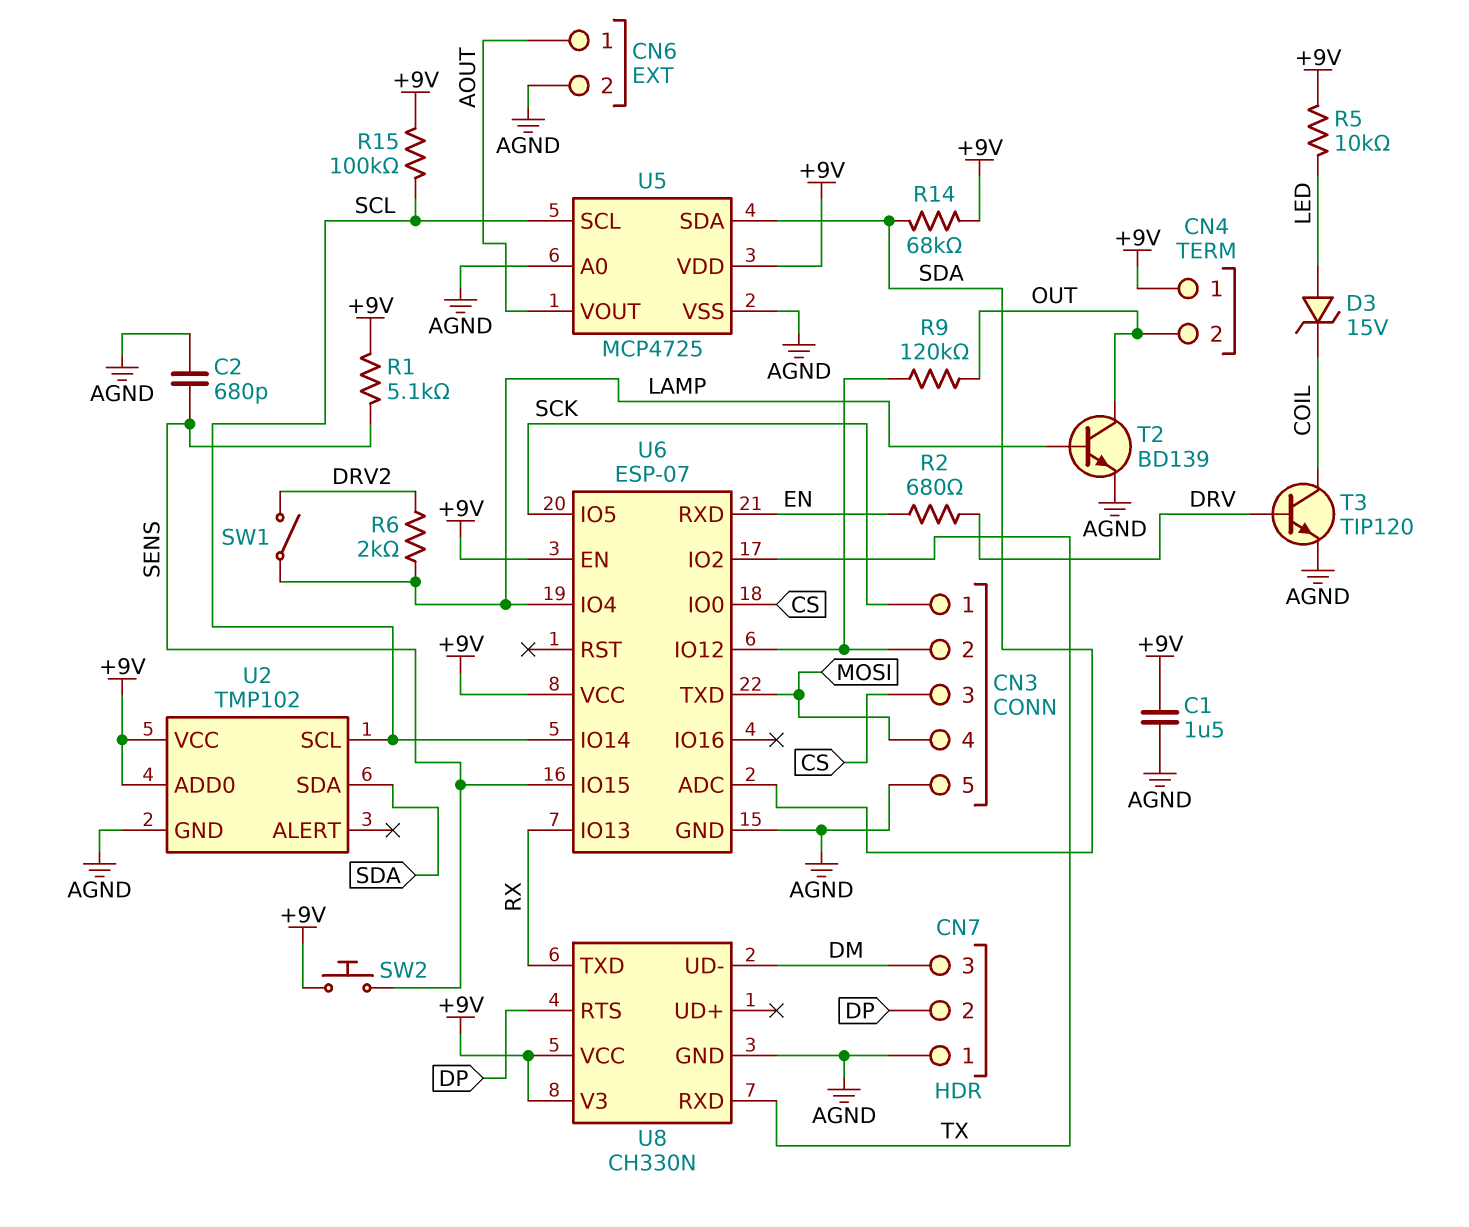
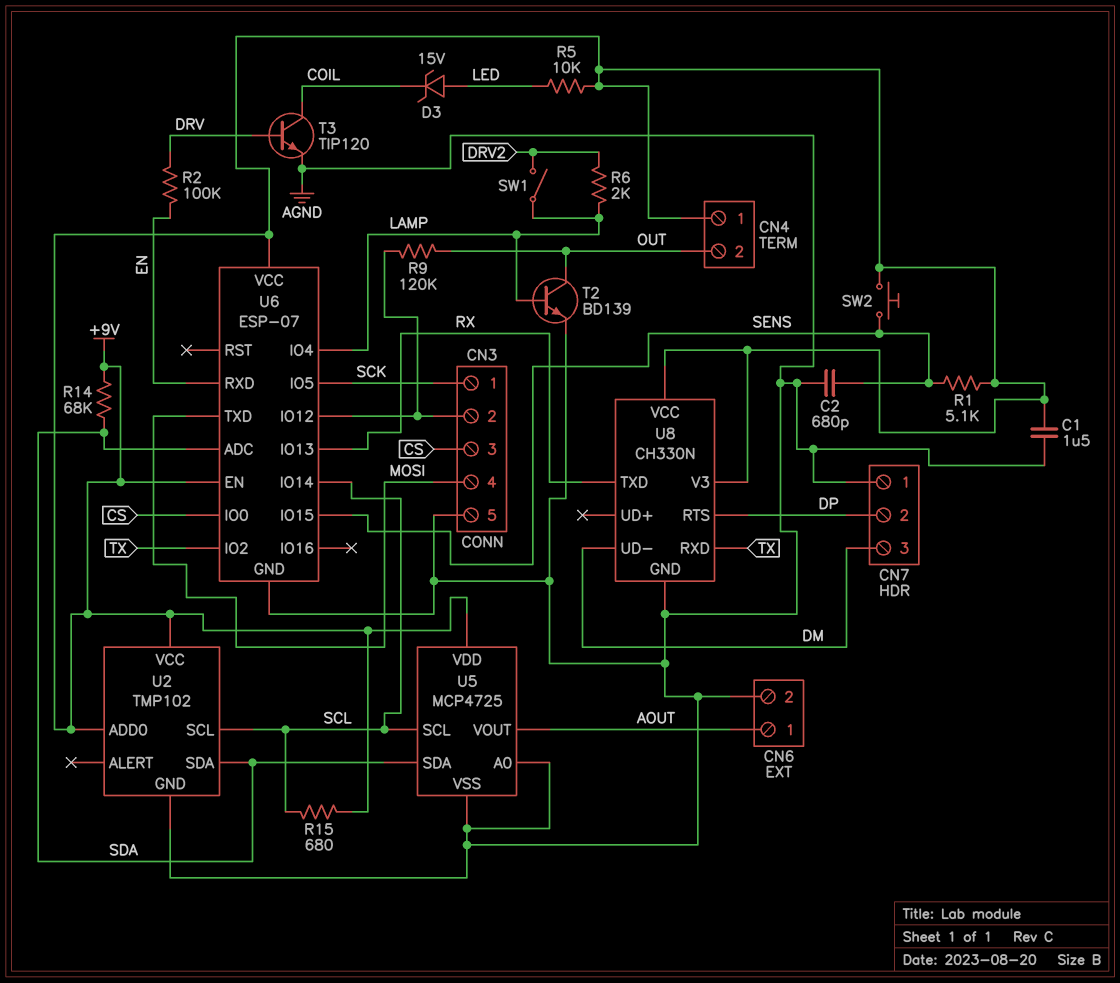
R2: 680 (DRV, EN) -> 100k (DRV, EN)
R15: 100k (+9V, SCL) -> 680 (+9V, SCL)

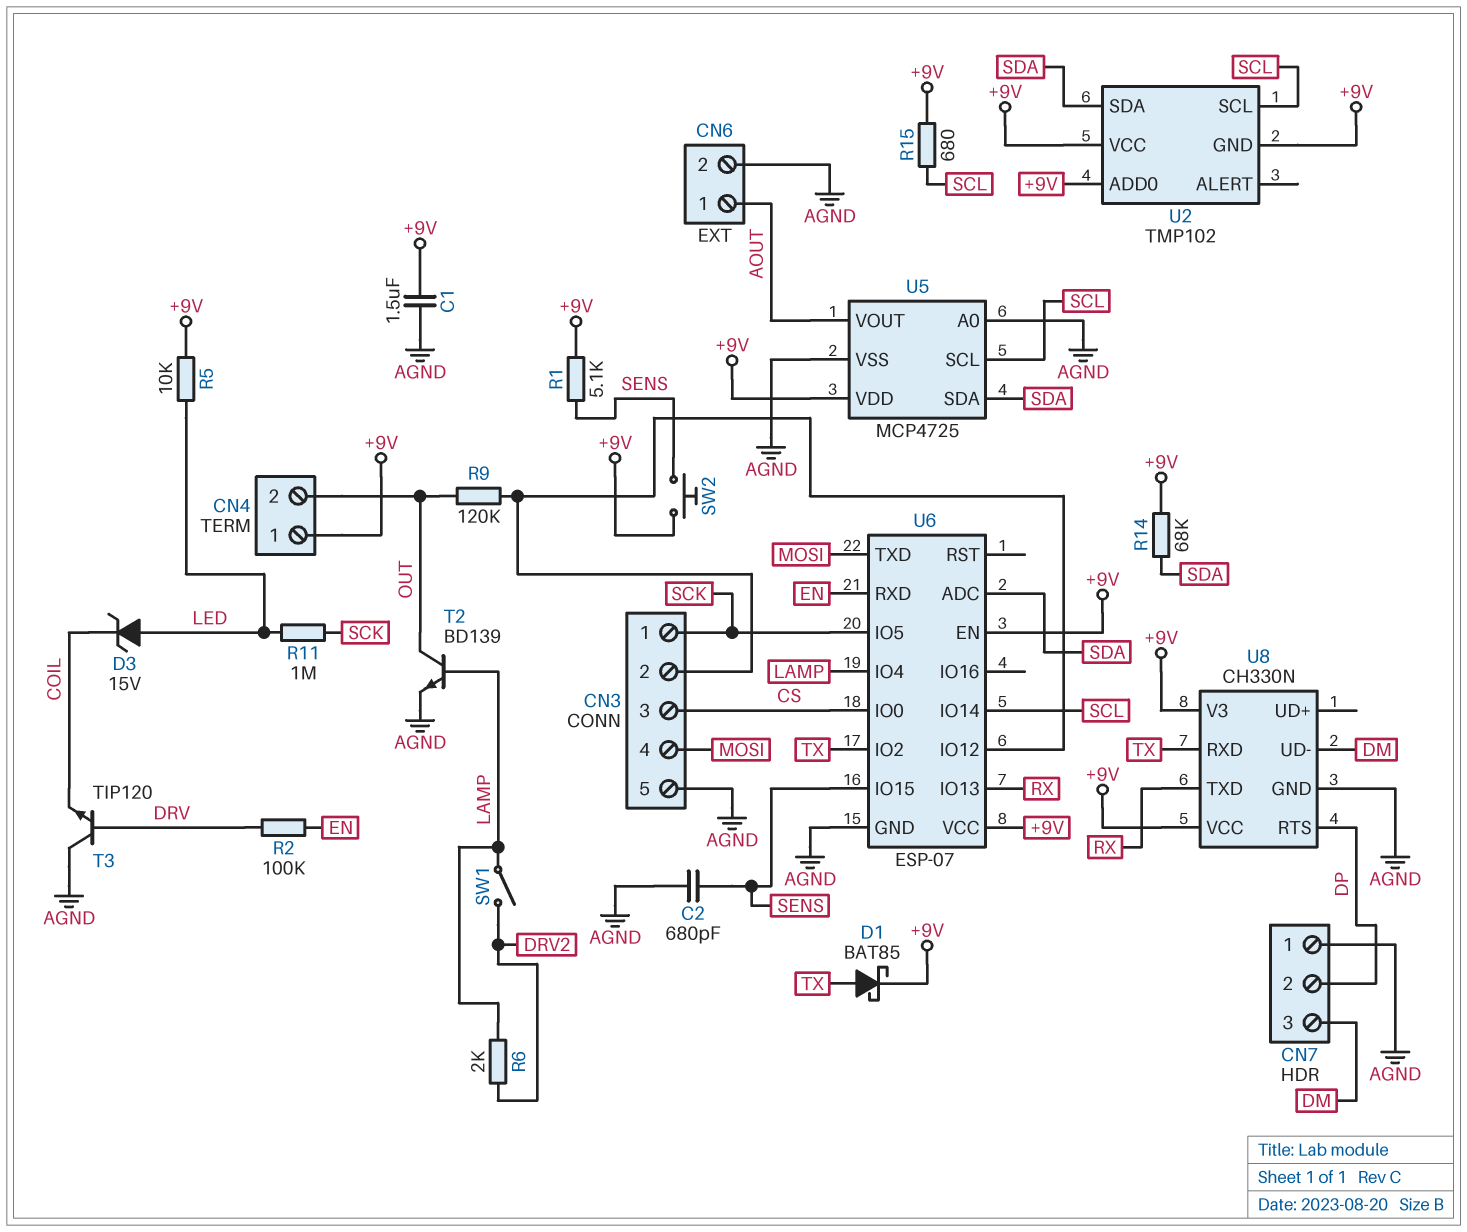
D1: none -> schottky BAT85 (A TX, K +9V)
R11: none -> 1M (LED, SCK)
T3: NPN TIP120 (B DRV, C COIL, E AGND) -> NPN TIP120 (B DRV, C AGND, E COIL)
U2 pin GND: AGND -> +9V

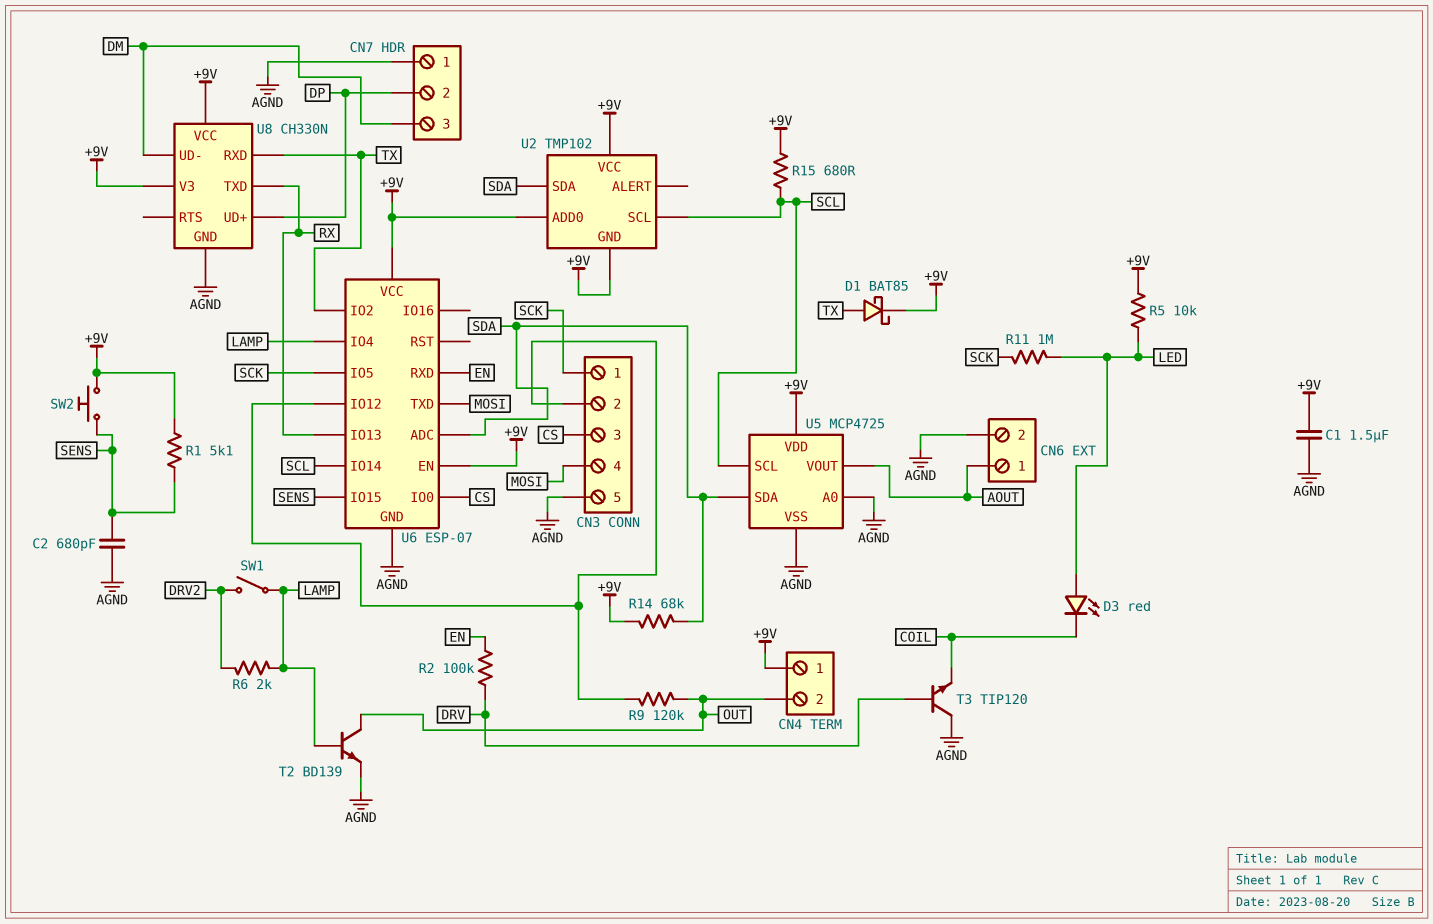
D3: zener 15V (A LED, K COIL) -> LED red (A LED, K COIL)
U8 pin RTS: DP -> none
U8 pin UD+: none -> DP

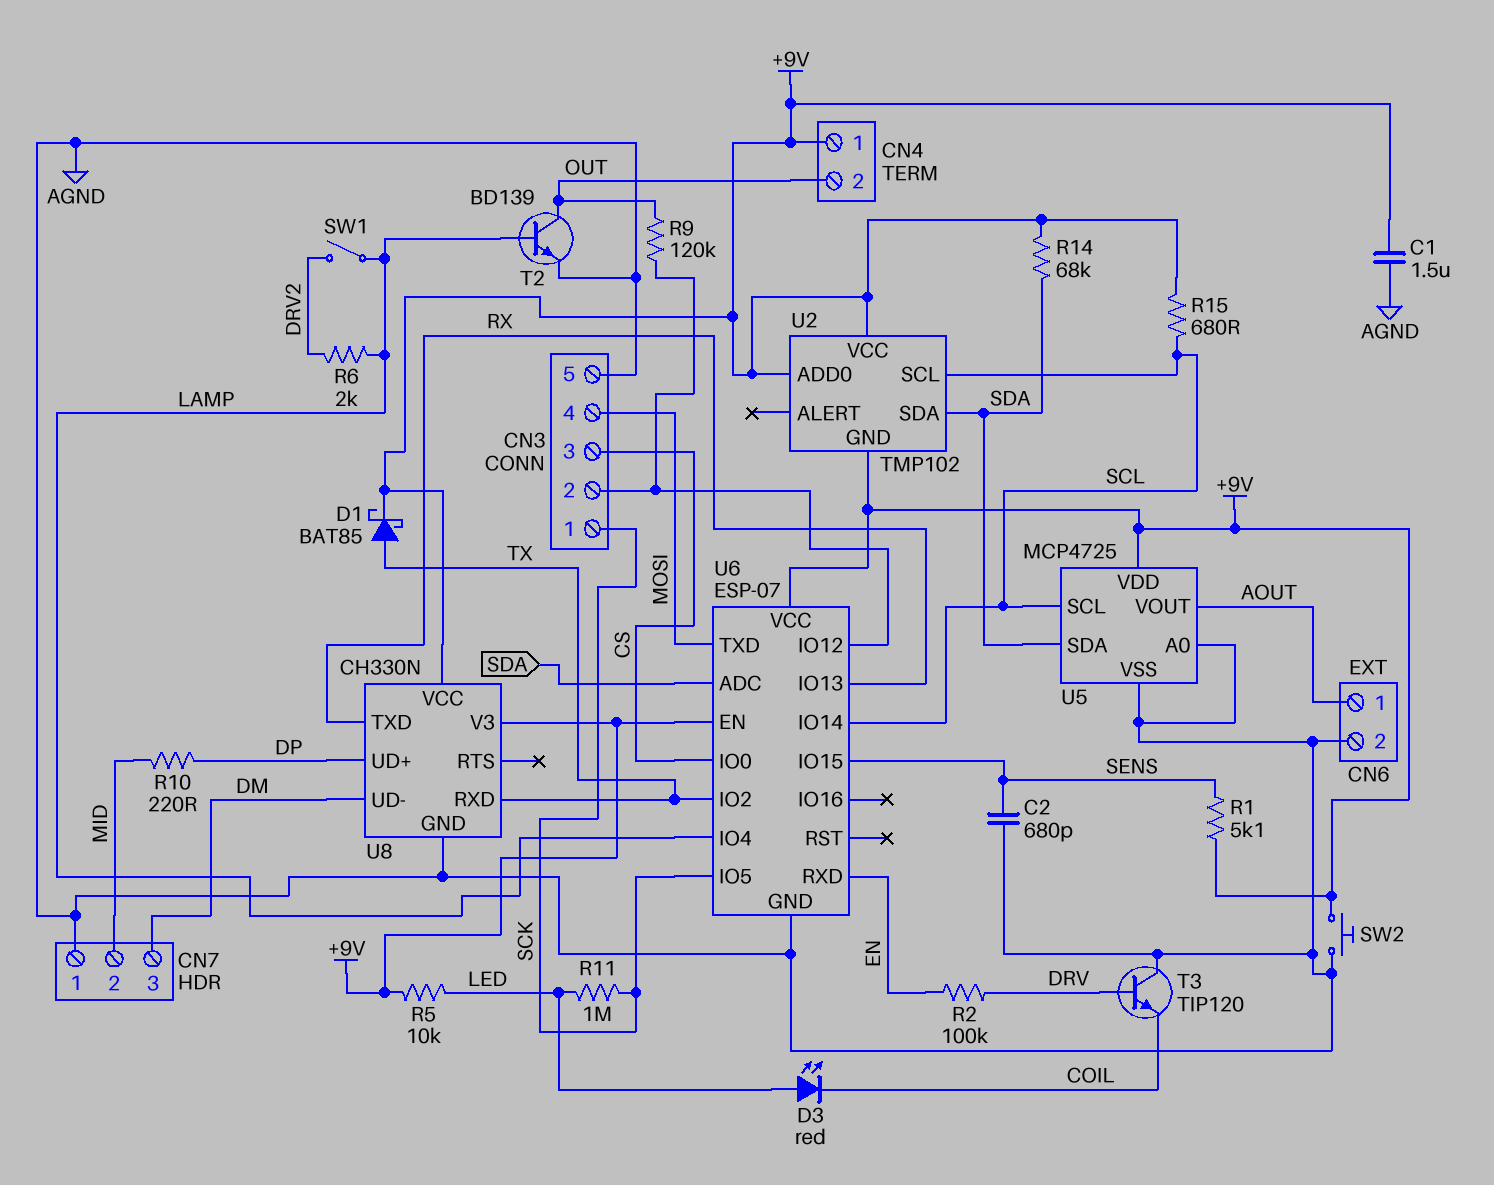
CN7 pin 2: DP -> MID
R10: none -> 220 (DP, MID)
SW2: button (+9V, SENS) -> button (+9V, AGND)

